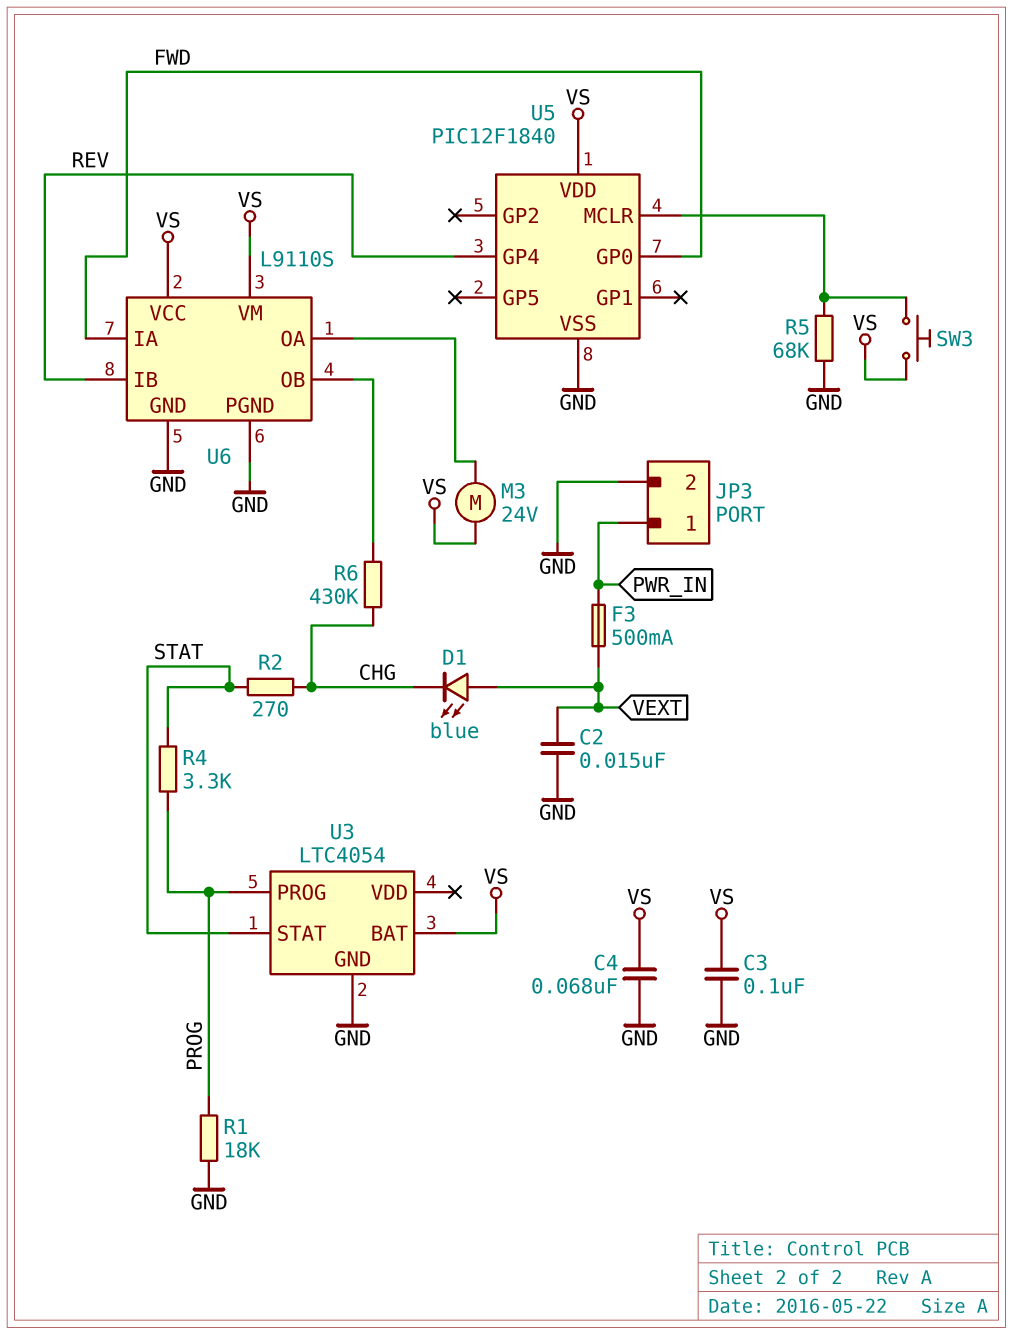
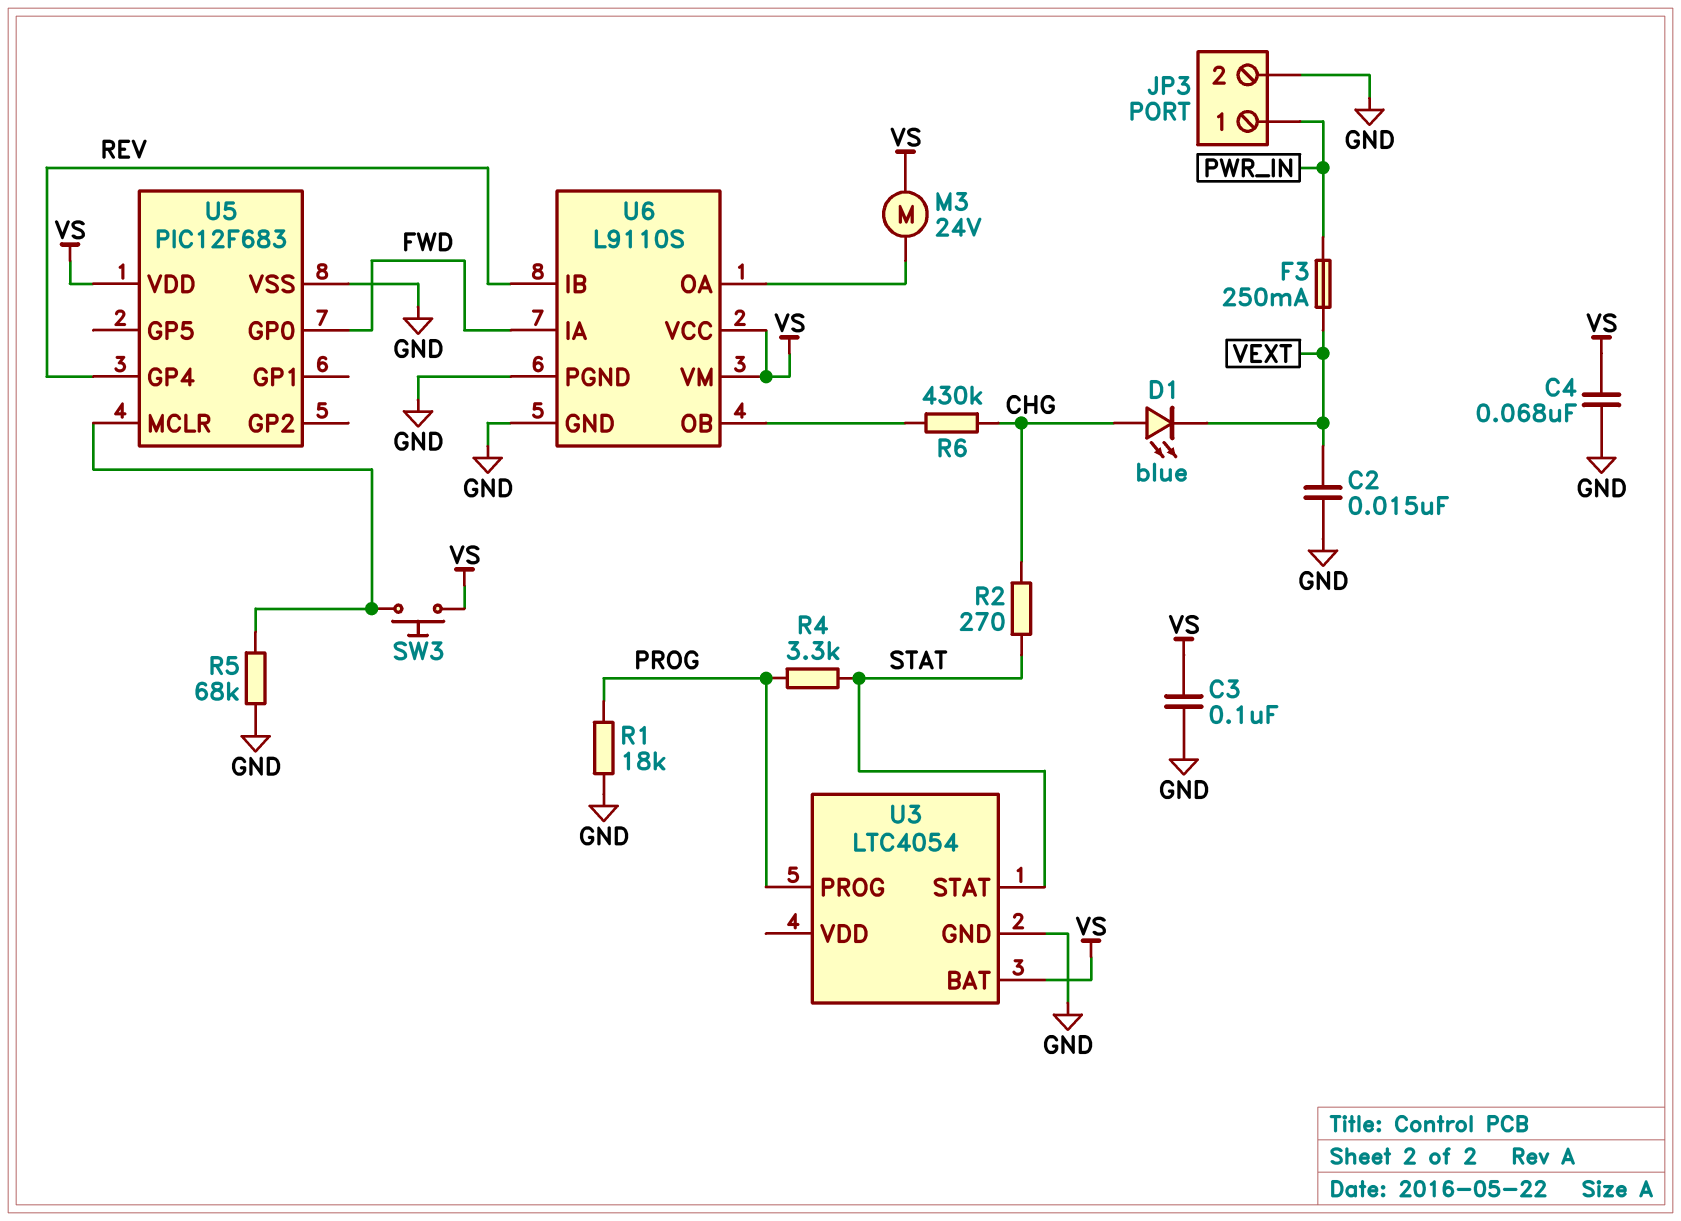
D1: LED blue (A VEXT, K CHG) -> LED blue (A CHG, K VEXT)
F3: 500mA (PWR_IN, VEXT) -> 250mA (PWR_IN, VEXT)
U5: PIC12F1840 -> PIC12F683

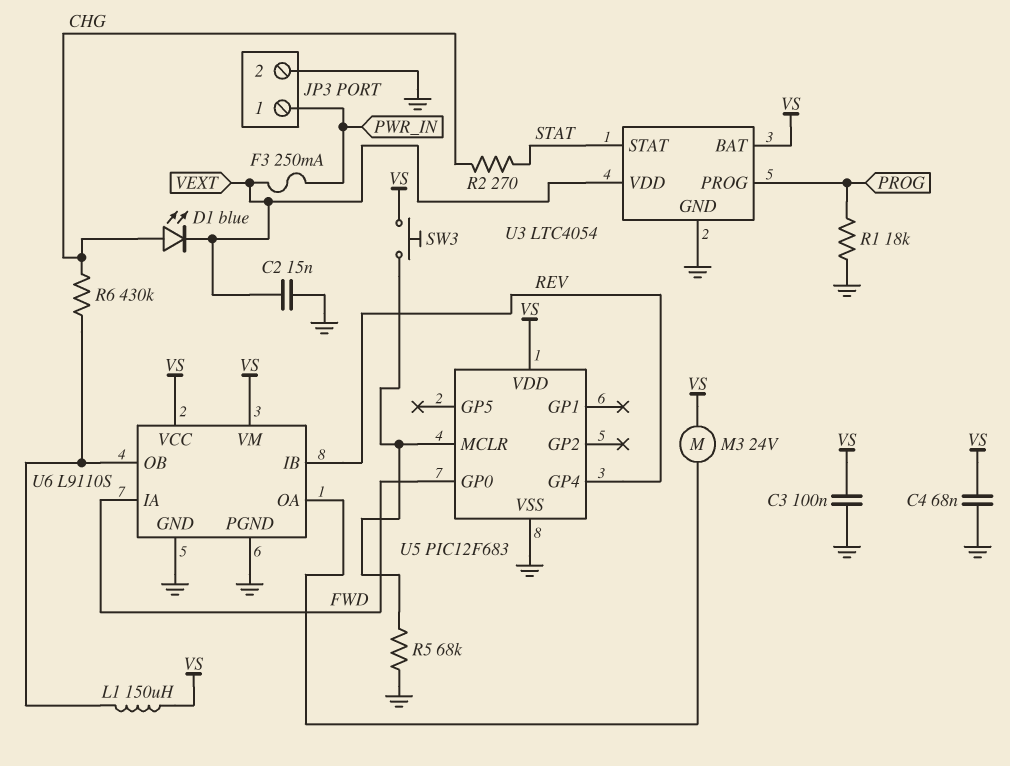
L1: none -> 150uH (U6/OB, VS)
R4: 3.3k (PROG, STAT) -> none
U3 pin VDD: none -> VEXT

